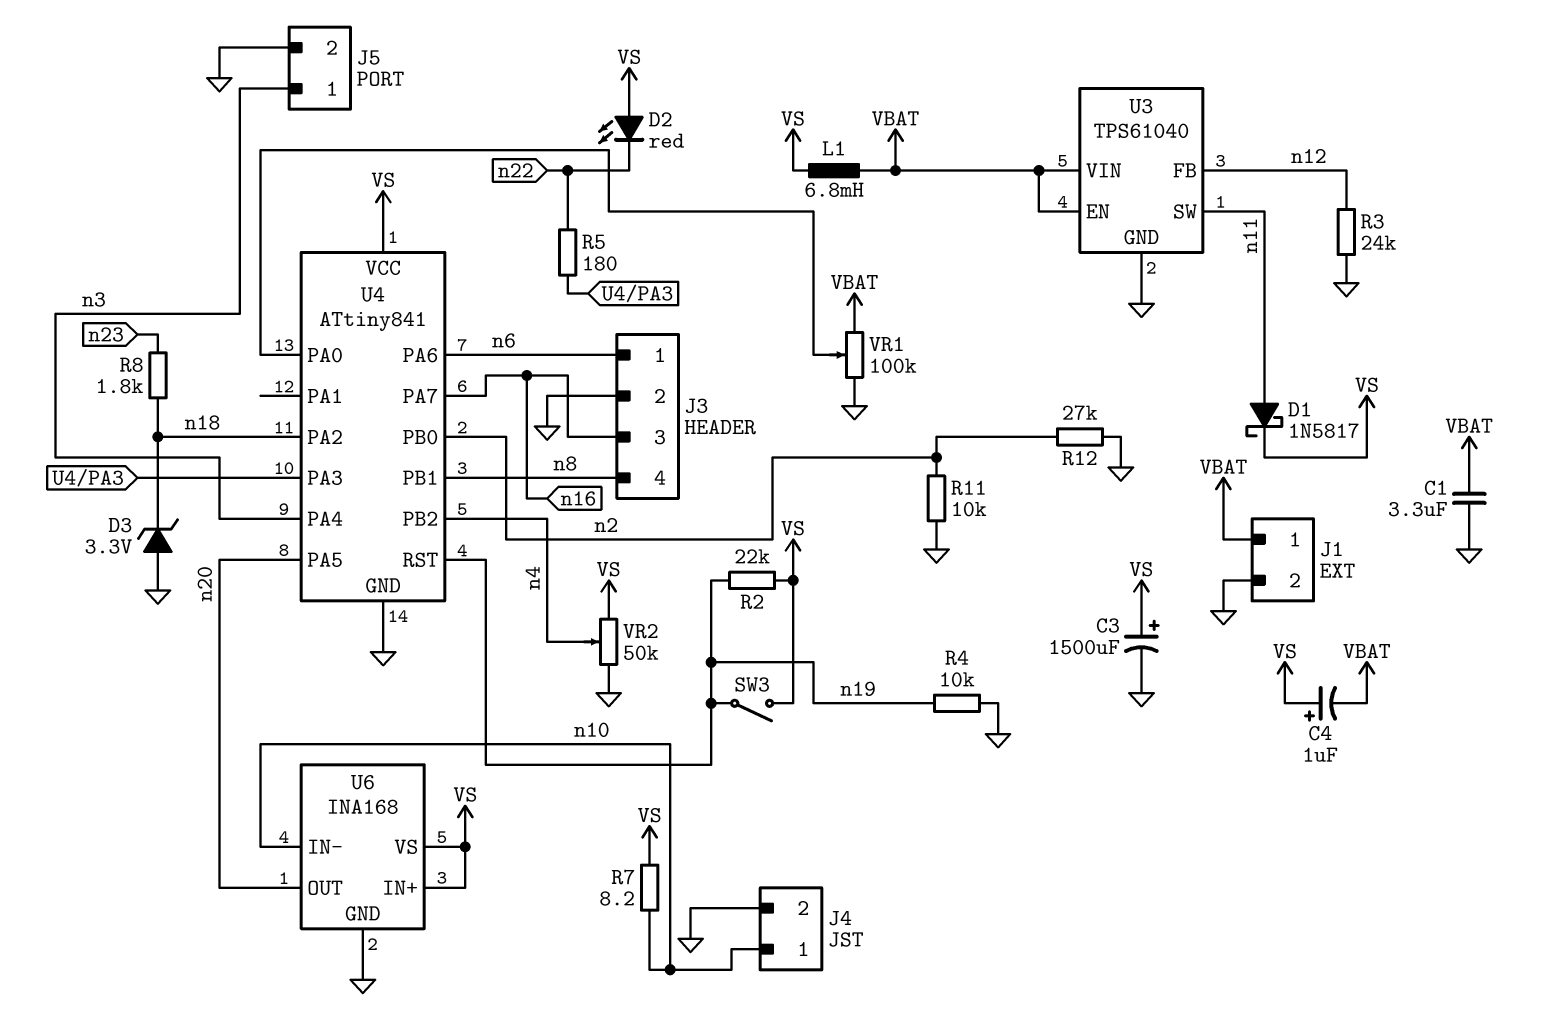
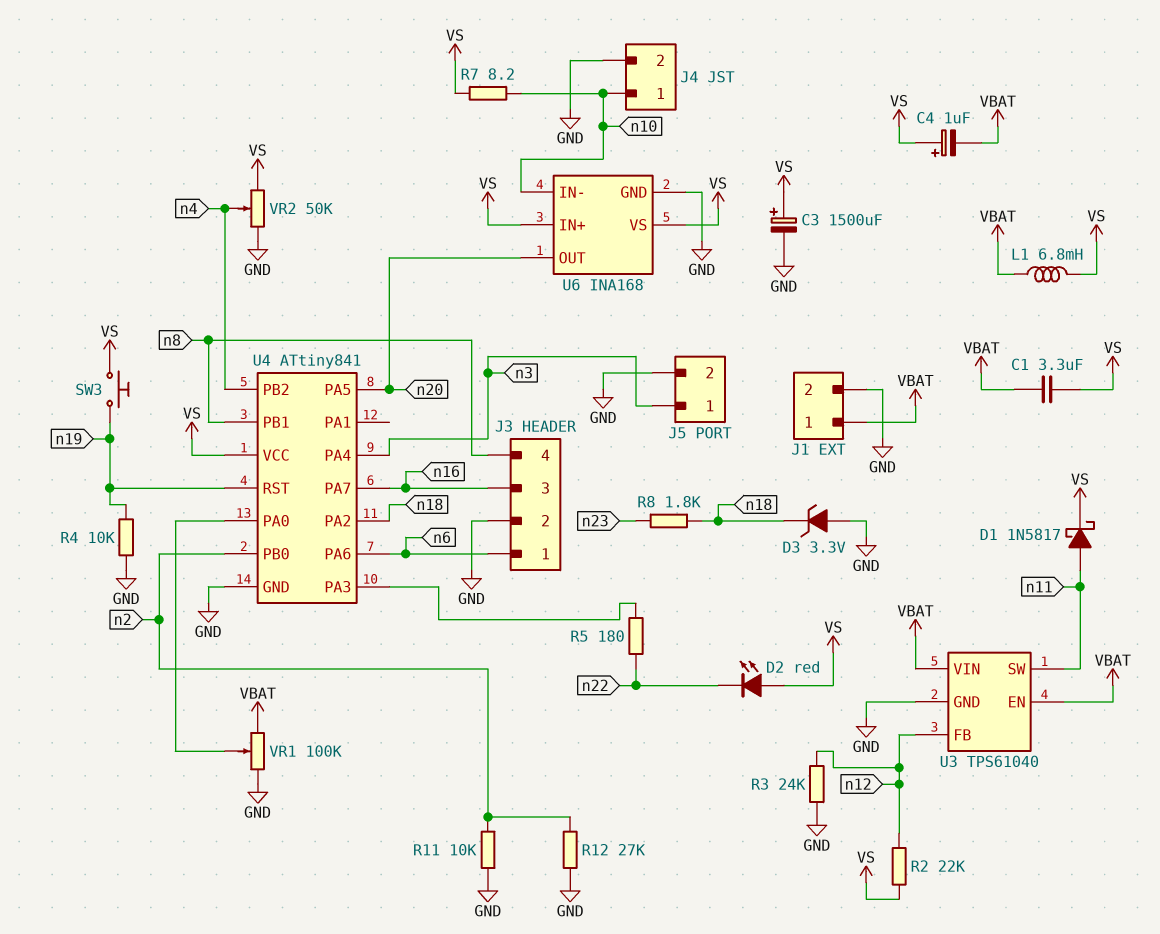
C1: 3.3uF (GND, VBAT) -> 3.3uF (VBAT, VS)
R2: 22k (VS, n19) -> 22k (VS, n12)
SW3: switch (VS, n19) -> button (VS, n19)

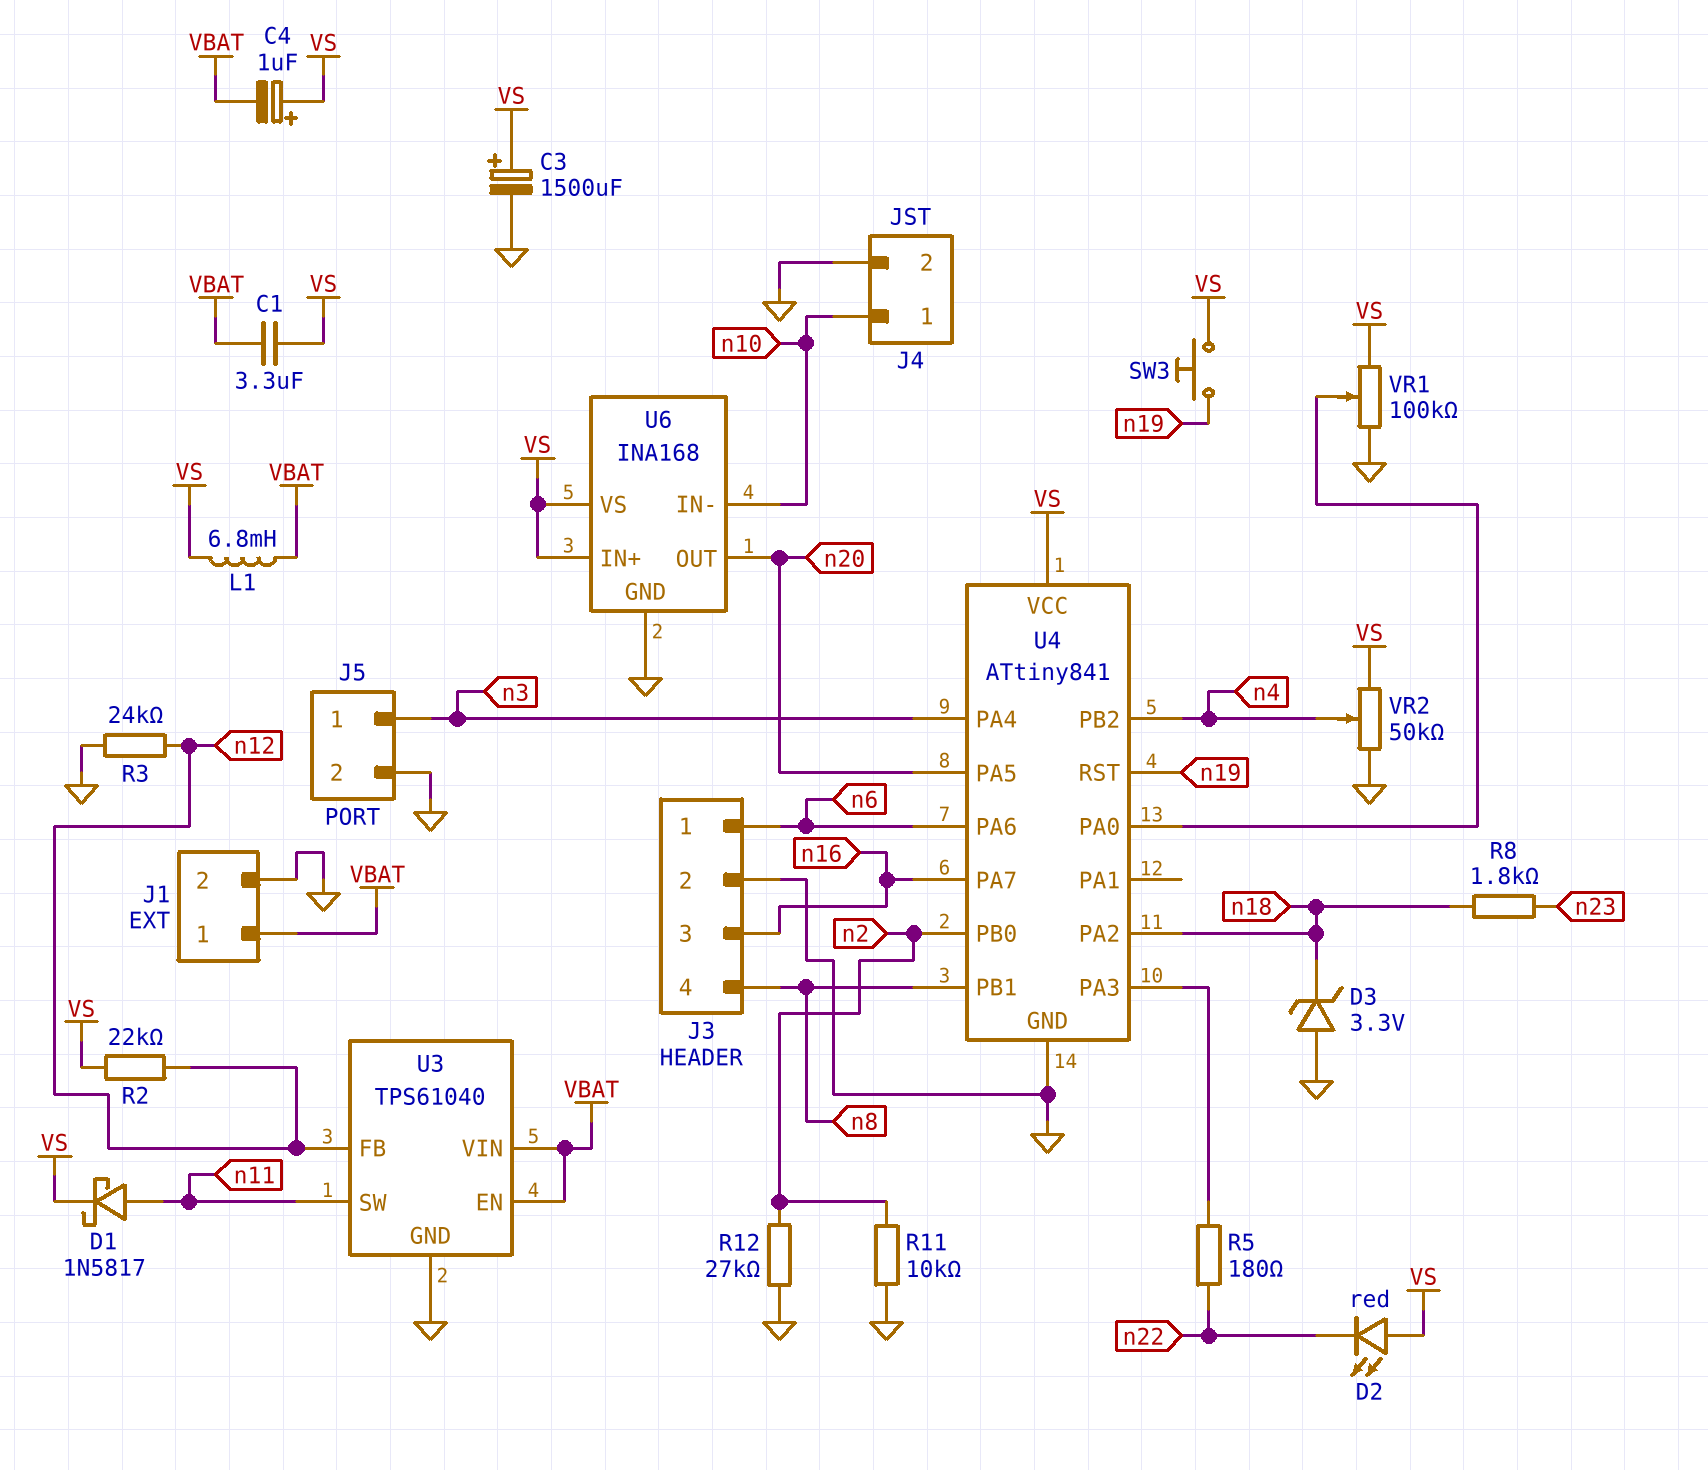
R4: 10k (GND, n19) -> none
R7: 8.2 (VS, n10) -> none
VR1: 100k (GND, VBAT, wiper U4/PA0) -> 100k (GND, VS, wiper U4/PA0)

